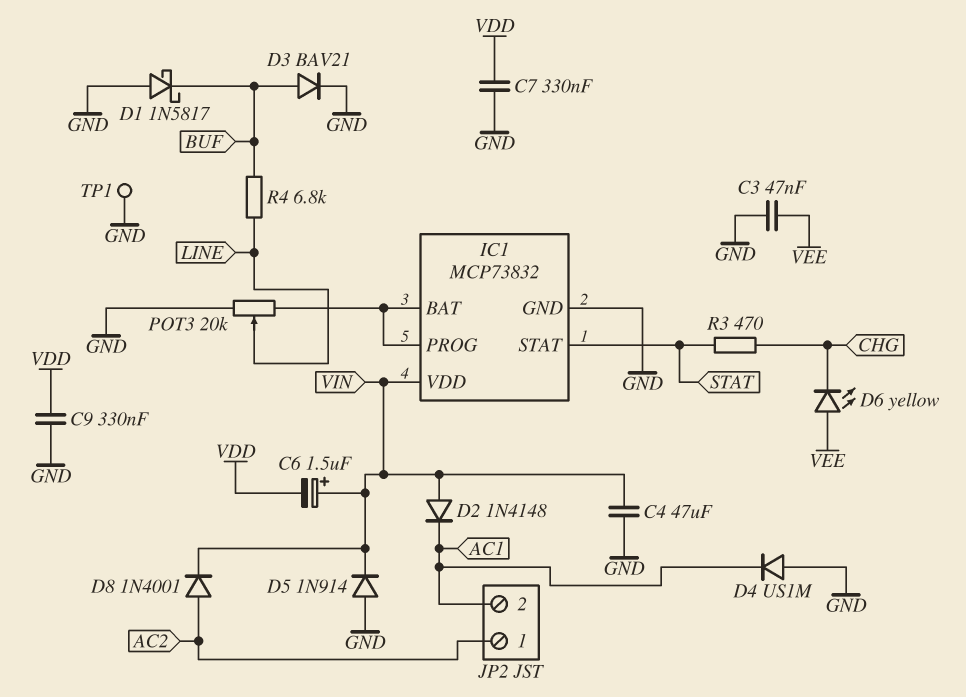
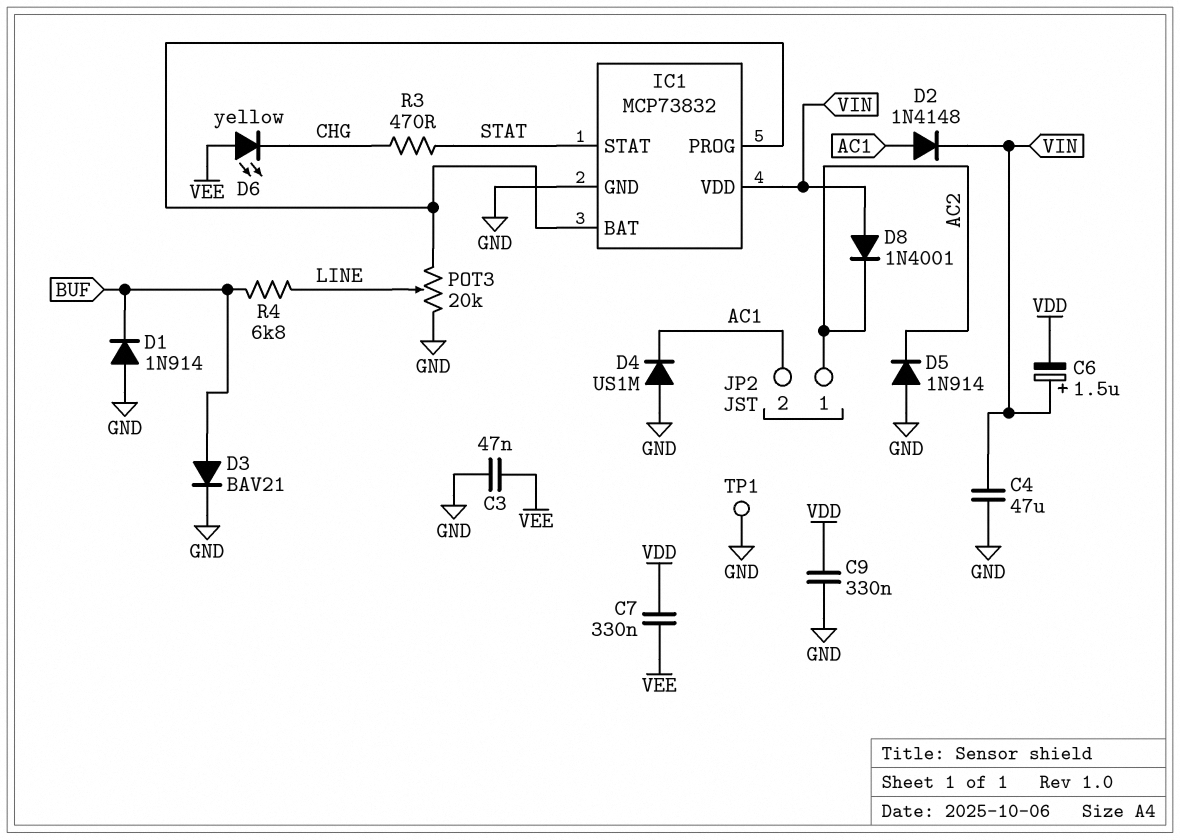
C7: 330nF (GND, VDD) -> 330nF (VDD, VEE)
D1: schottky 1N5817 (A GND, K BUF) -> diode 1N914 (A GND, K BUF)
D2: diode 1N4148 (A VIN, K AC1) -> diode 1N4148 (A AC1, K VIN)
D5: diode 1N914 (A GND, K VIN) -> diode 1N914 (A GND, K AC2)
D8: diode 1N4001 (A AC2, K VIN) -> diode 1N4001 (A VIN, K AC2)

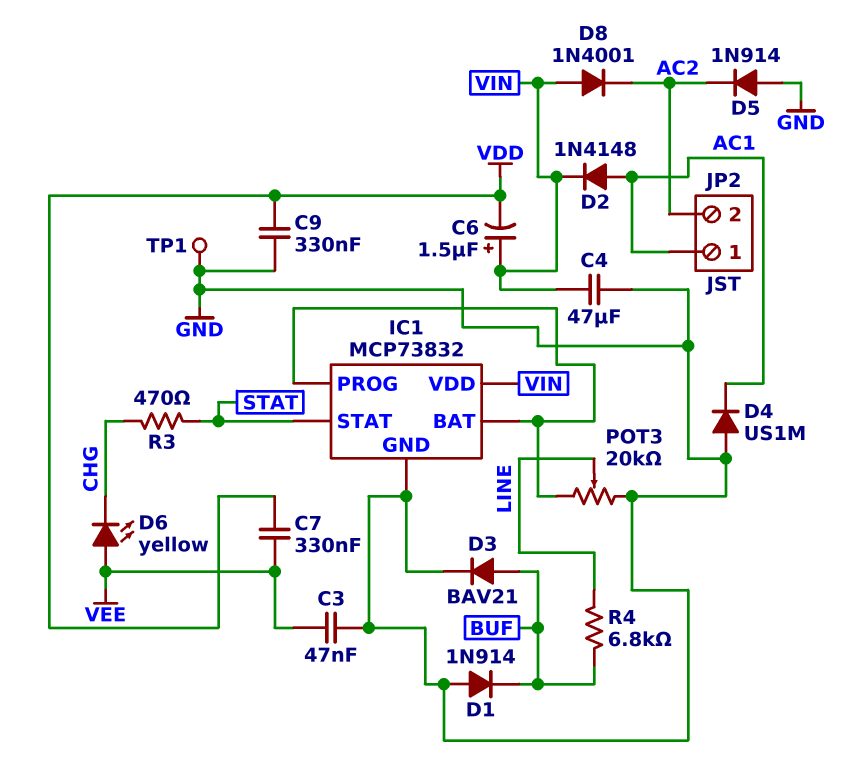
JP2 pin 1: AC2 -> AC1
JP2 pin 2: AC1 -> AC2

